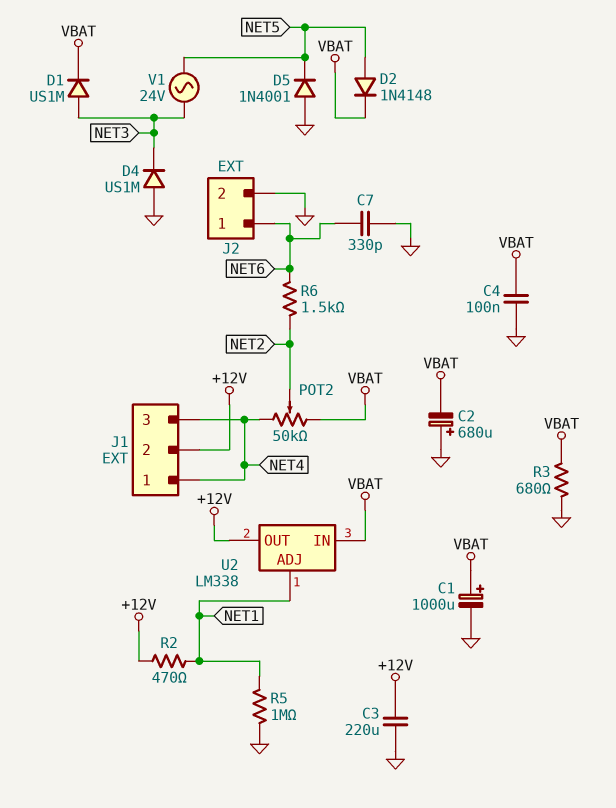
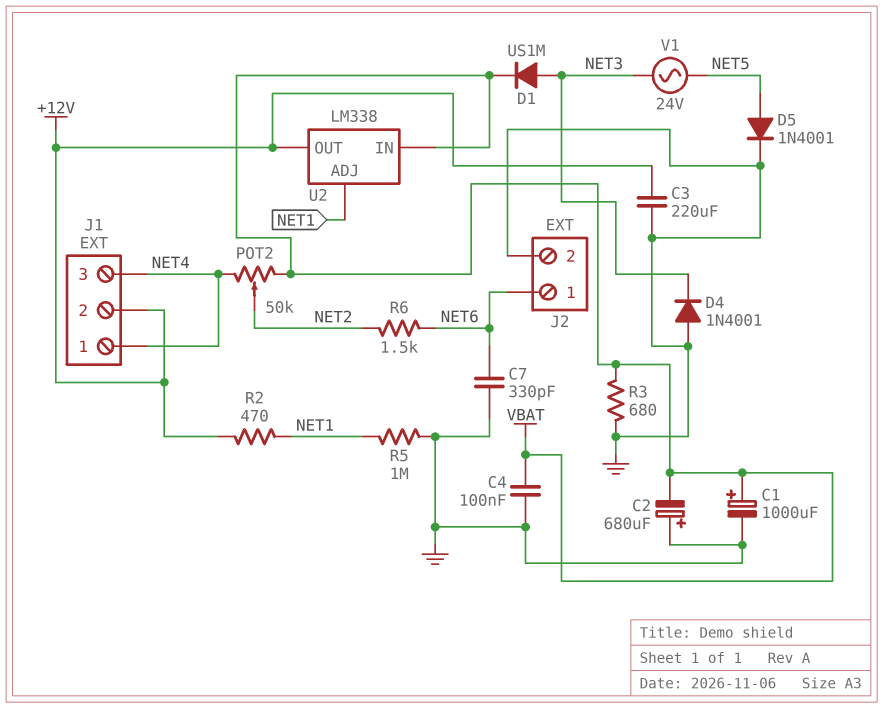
D2: diode 1N4148 (A NET5, K VBAT) -> none
D4: diode US1M (A GND, K NET3) -> diode 1N4001 (A GND, K NET3)
D5: diode 1N4001 (A GND, K NET5) -> diode 1N4001 (A NET5, K GND)

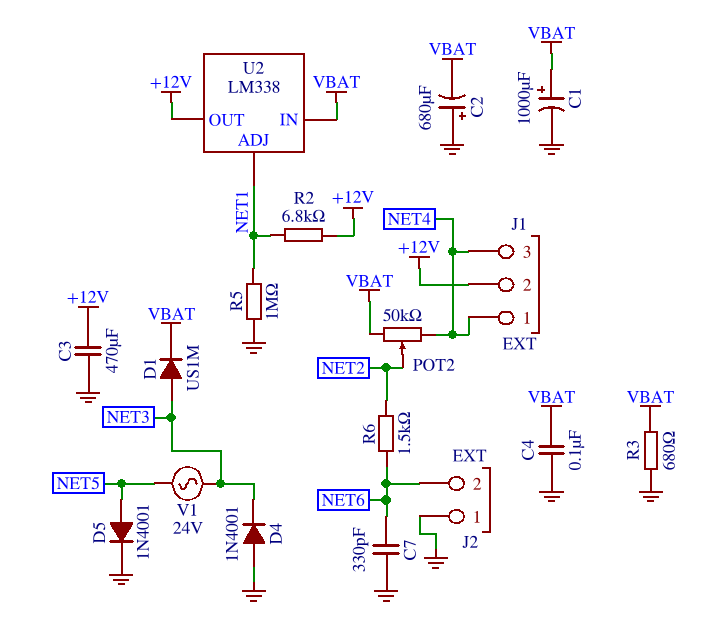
C3: 220uF (+12V, GND) -> 470uF (+12V, GND)
J2 pin 1: NET6 -> GND
J2 pin 2: GND -> NET6
R2: 470 (+12V, NET1) -> 6.8k (+12V, NET1)

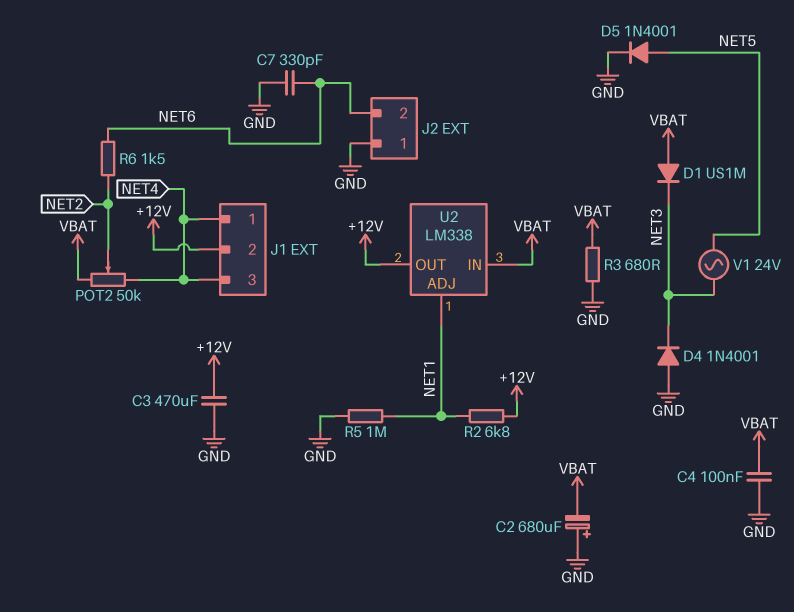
C1: 1000uF (plus VBAT, minus GND) -> none
D1: diode US1M (A NET3, K VBAT) -> diode US1M (A VBAT, K NET3)

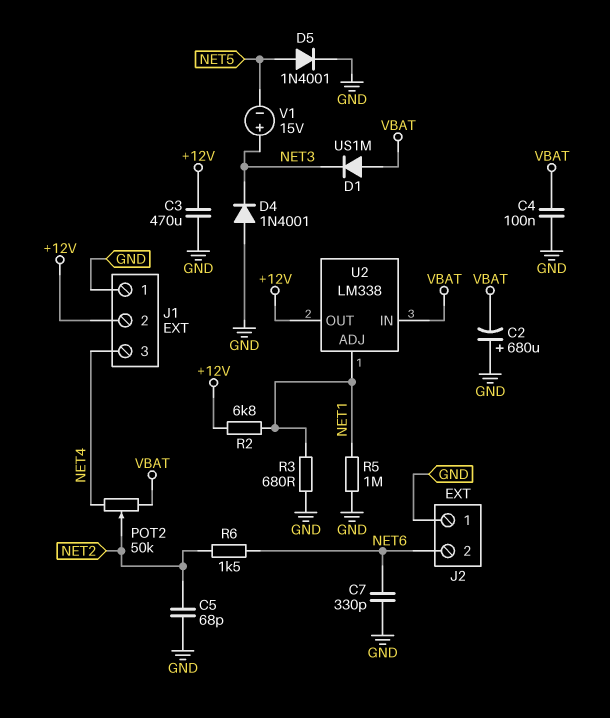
C5: none -> 68pF (GND, NET2)
J1 pin 1: NET4 -> GND
R3: 680 (GND, VBAT) -> 680 (GND, NET1)
V1: AC 24V (NET3, NET5) -> 15V (plus NET3, minus NET5)

